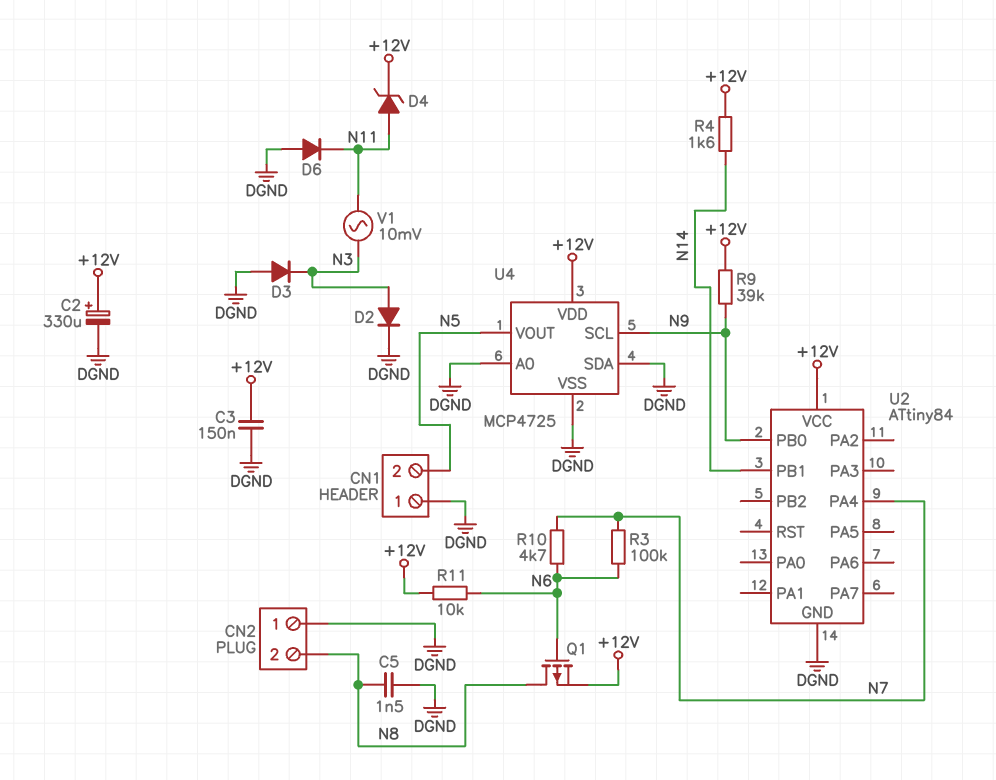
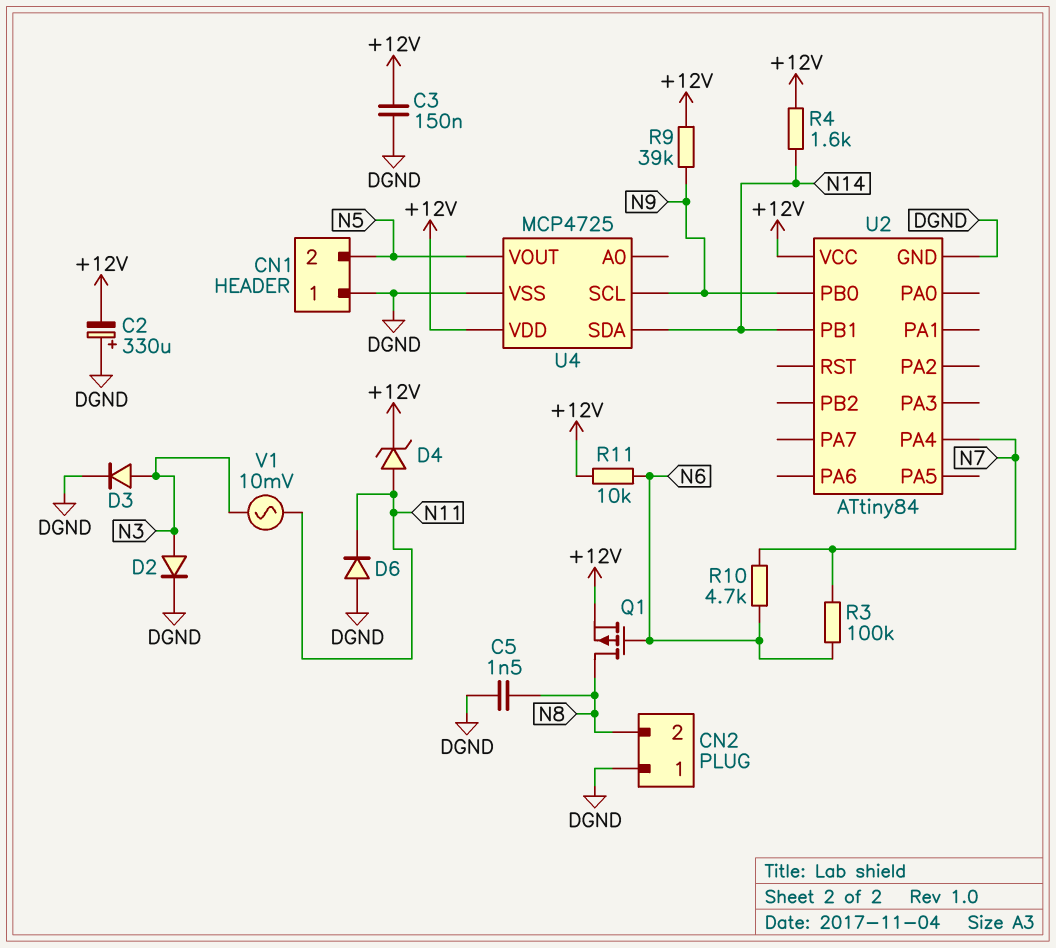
C2: 330uF (plus +12V, minus DGND) -> 330uF (plus DGND, minus +12V)
D3: diode (A DGND, K N3) -> diode (A N3, K DGND)
U4 pin A0: DGND -> none
U4 pin SDA: DGND -> N14

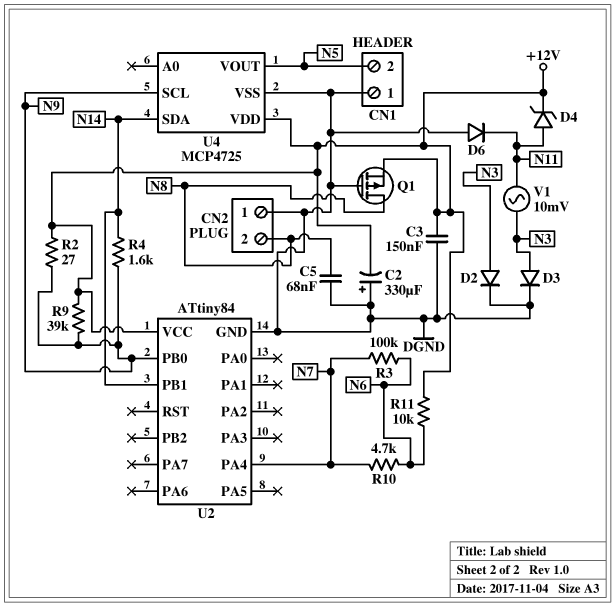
C5: 1.5nF (DGND, N8) -> 68nF (DGND, N8)
Q1: PMOS (G N6, D N8, S +12V) -> PMOS (G DGND, D N8, S +12V)
R2: none -> 27 (+12V, N9)
R4: 1.6k (+12V, N14) -> 1.6k (N9, N14)

